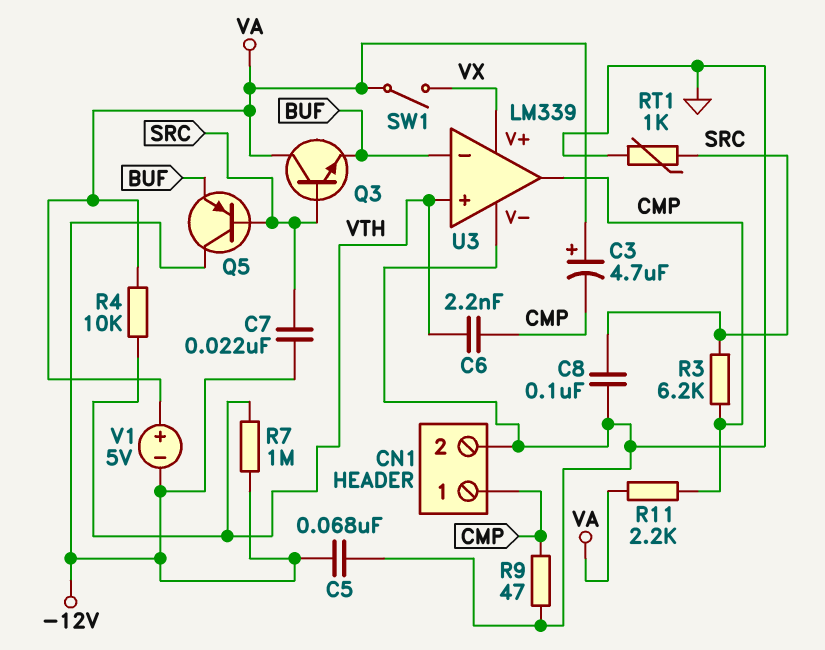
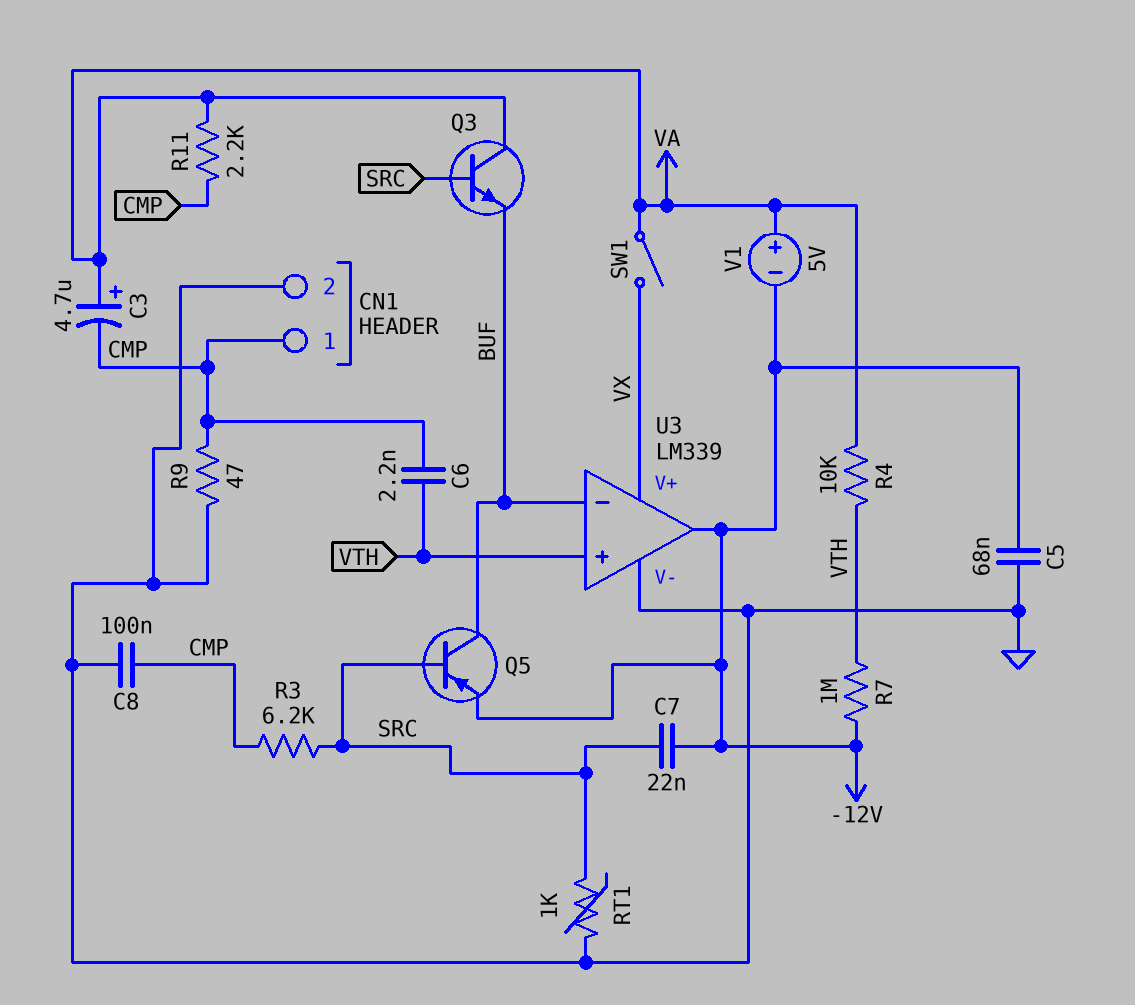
C8: 100nF (GND, SRC) -> 100nF (CMP, GND)
Q5: PNP (B SRC, C -12V, E BUF) -> PNP (B SRC, C BUF, E -12V)
U3 pin out: CMP -> -12V

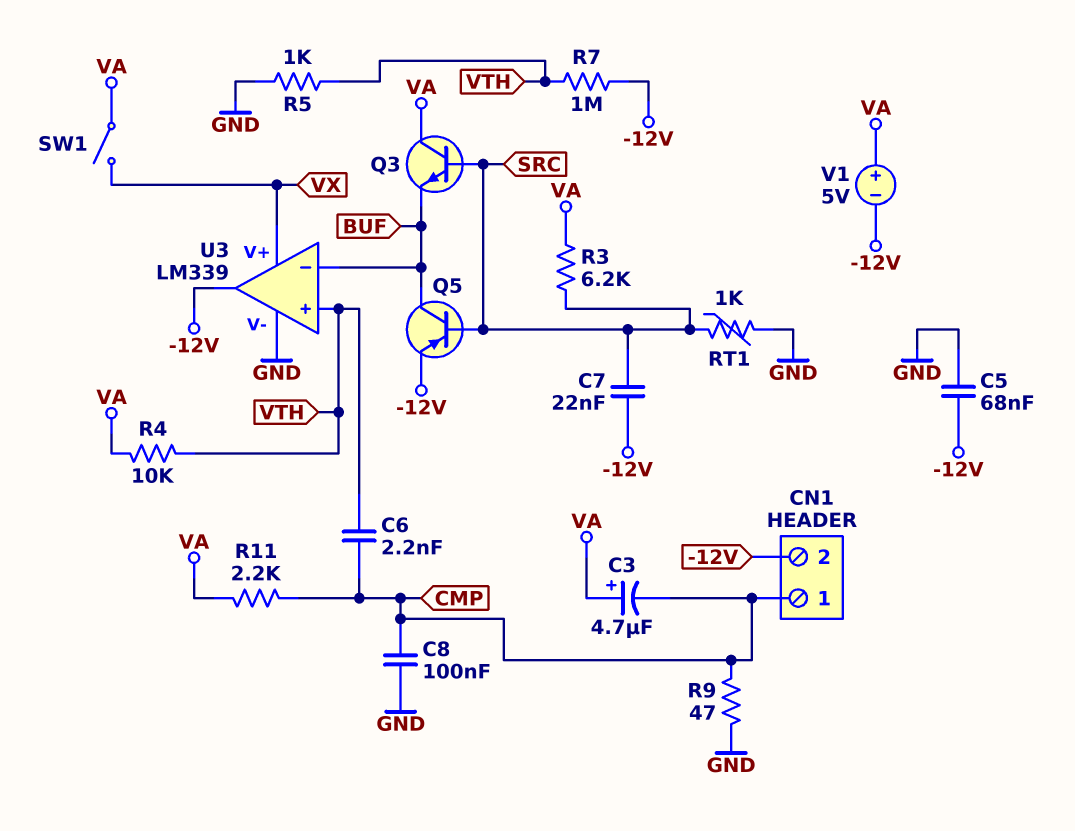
CN1 pin 2: GND -> -12V
R3: 6.2k (CMP, SRC) -> 6.2k (SRC, VA)
R5: none -> 1k (GND, VTH)

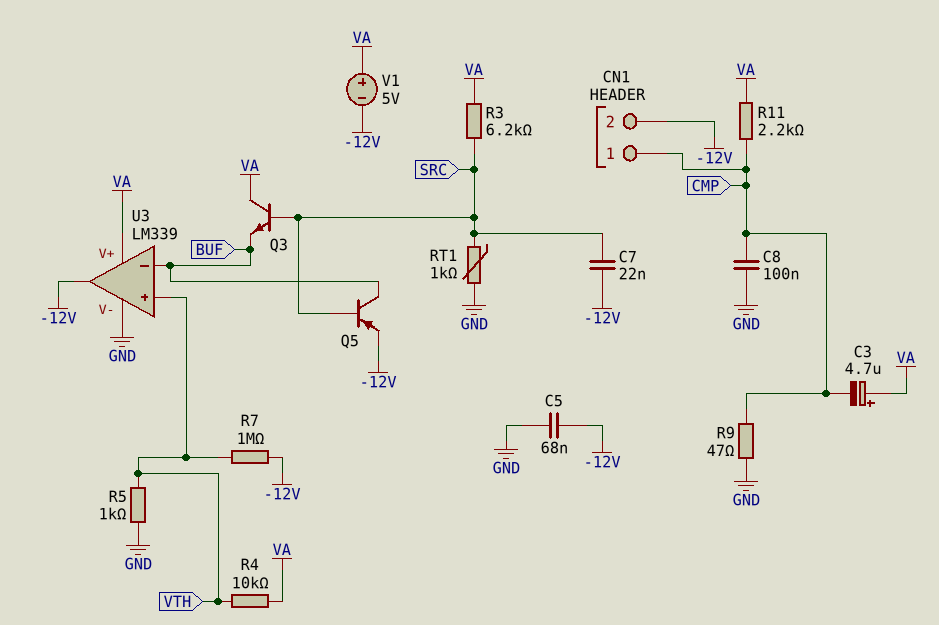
C6: 2.2nF (CMP, VTH) -> none
SW1: switch (VA, VX) -> none
U3 pin V+: VX -> VA

